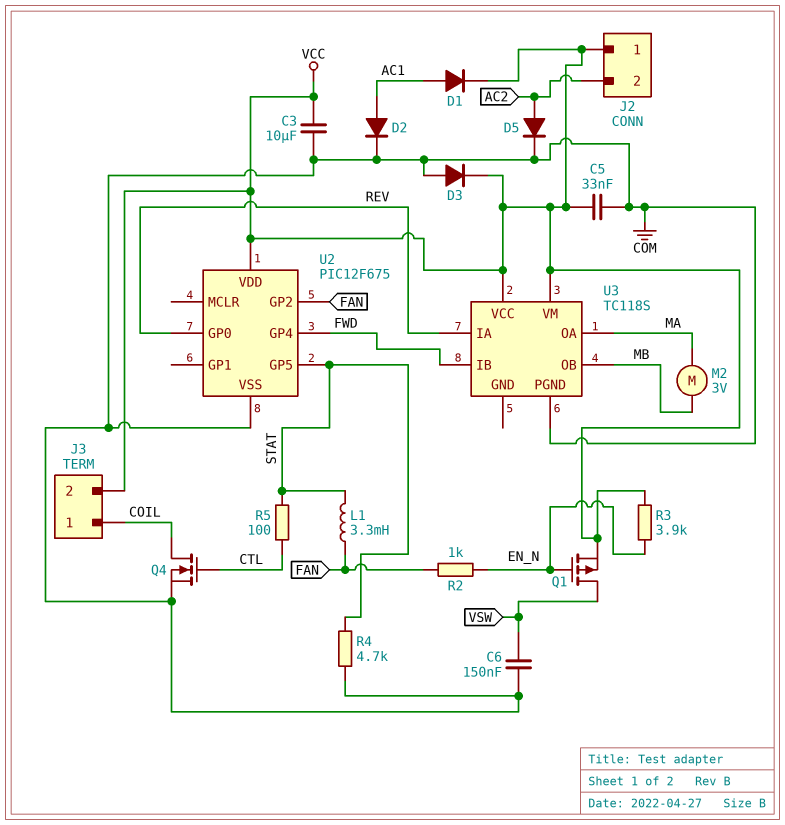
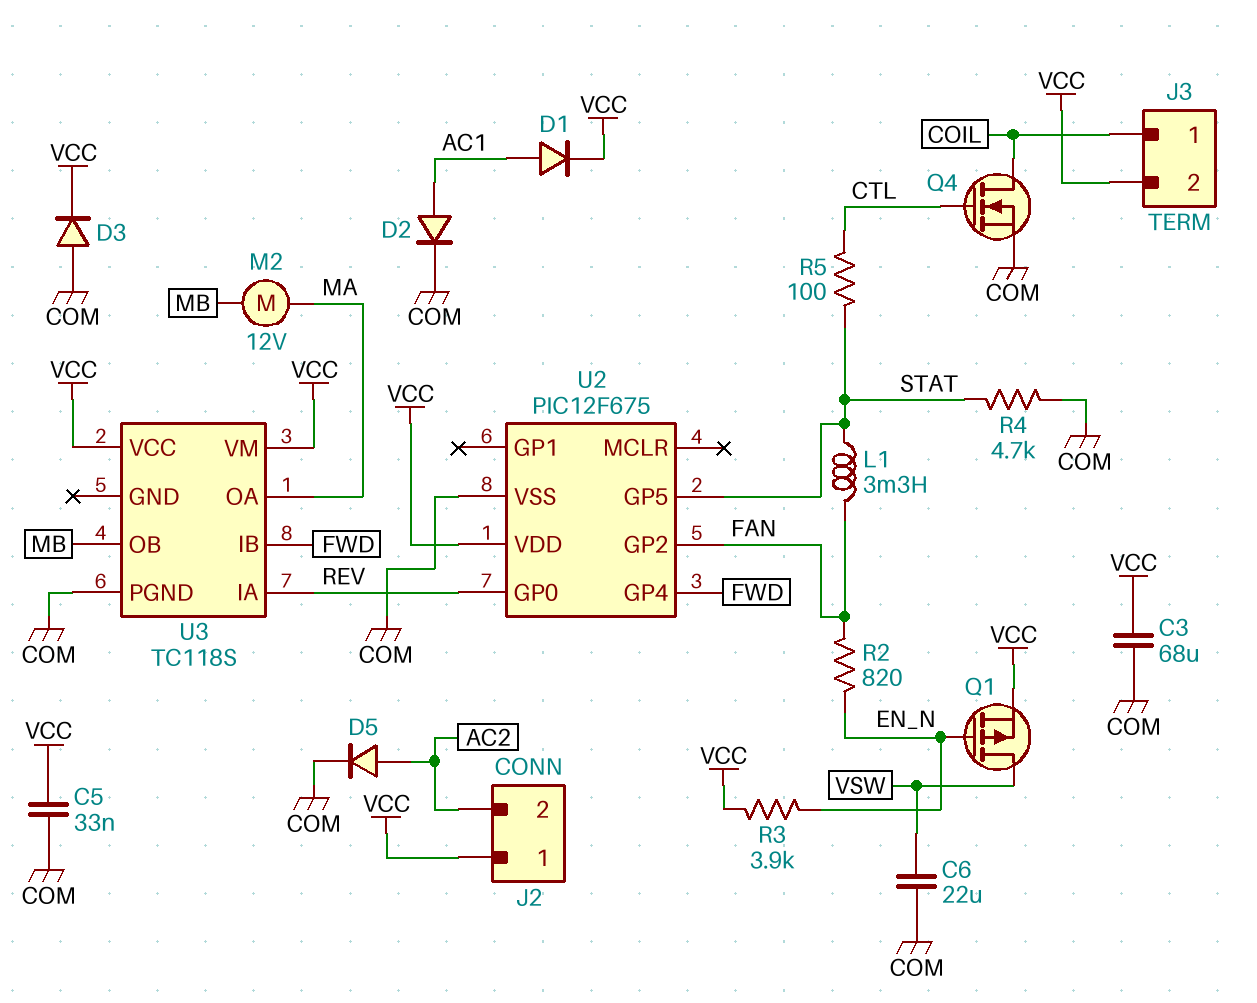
C3: 10uF (COM, VCC) -> 68uF (COM, VCC)
C6: 150nF (COM, VSW) -> 22uF (COM, VSW)
M2: motor 3V (MA, MB) -> motor 12V (MA, MB)
R2: 1k (EN_N, FAN) -> 820 (EN_N, FAN)

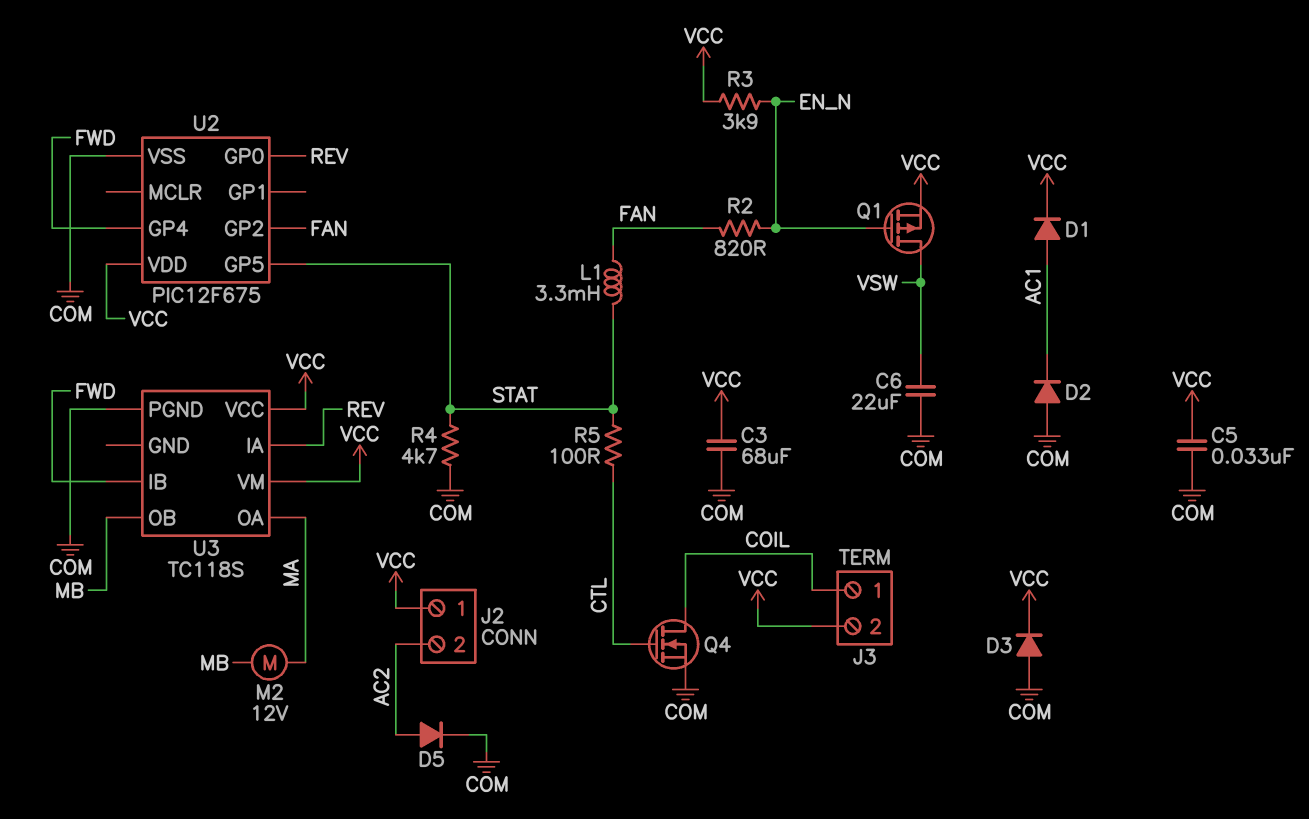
D2: diode (A AC1, K COM) -> diode (A COM, K AC1)

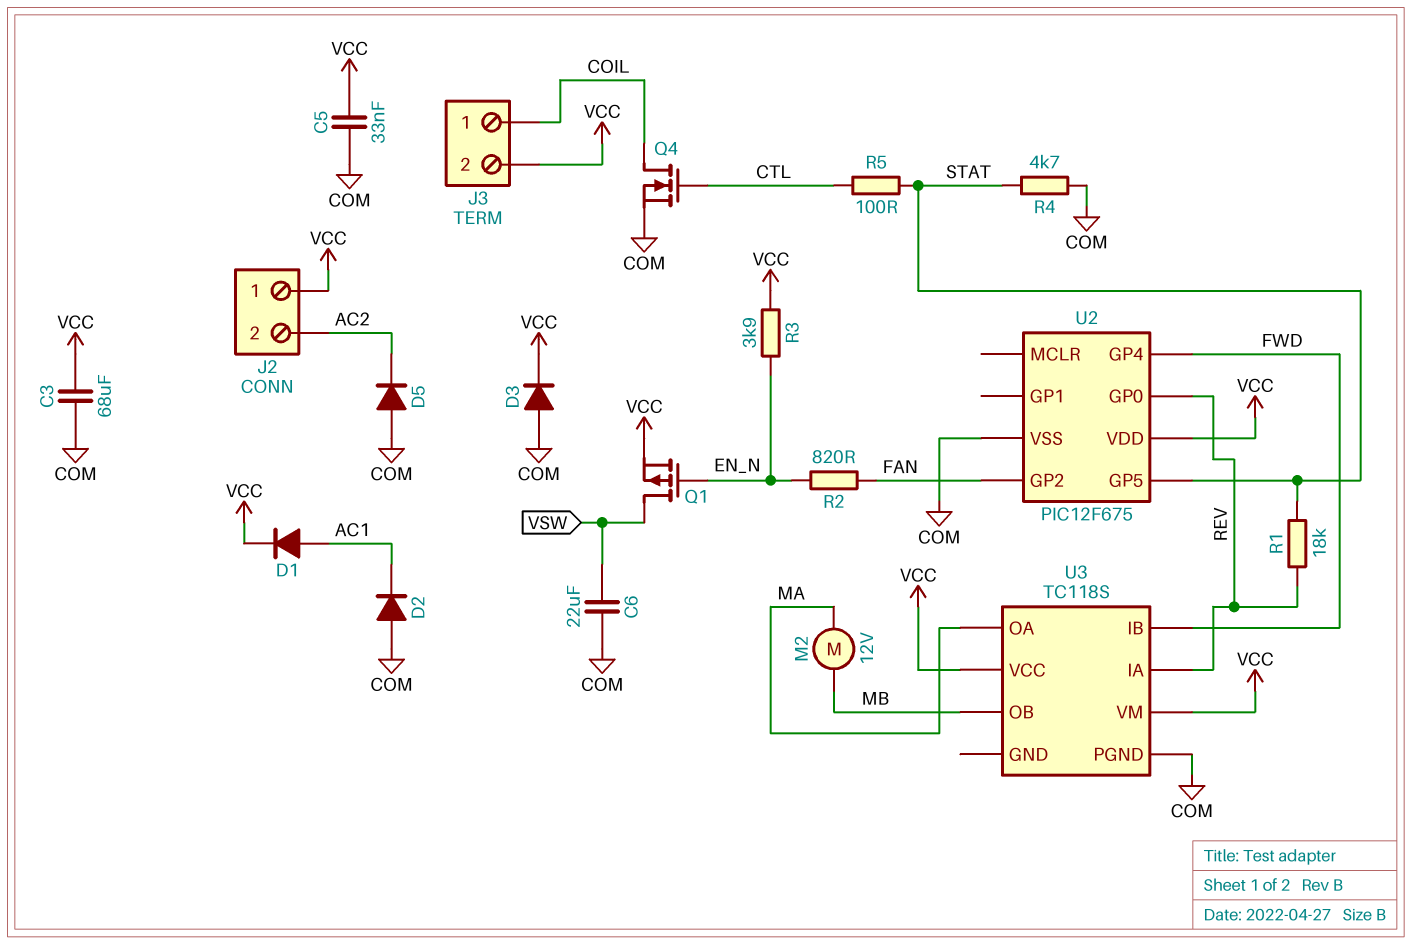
D5: diode (A AC2, K COM) -> diode (A COM, K AC2)
L1: 3.3mH (FAN, STAT) -> none
R1: none -> 18k (REV, STAT)

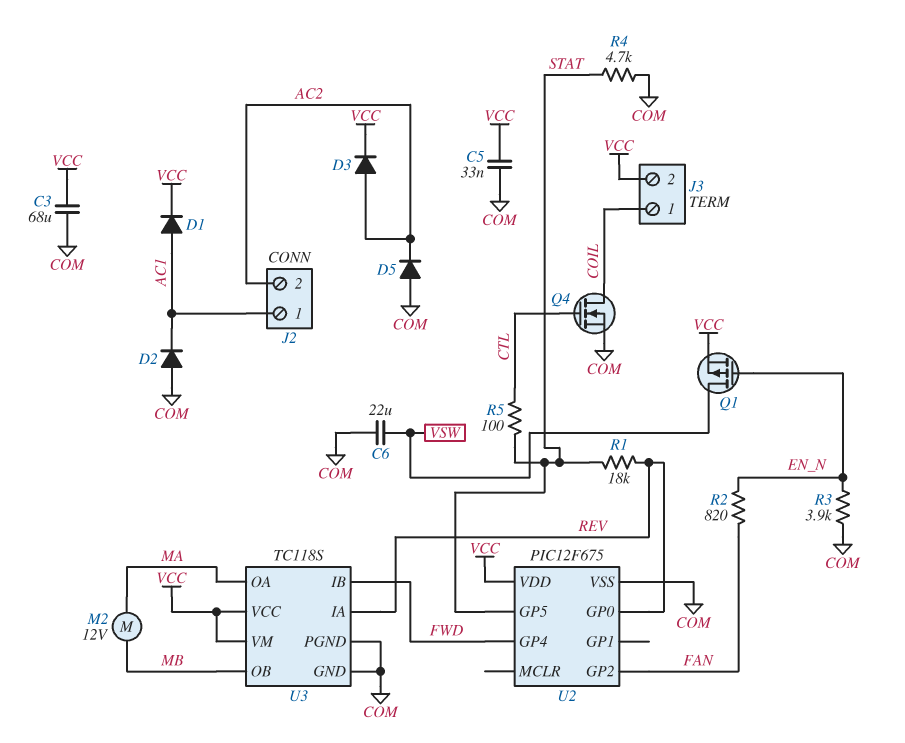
D3: diode (A COM, K VCC) -> diode (A AC2, K VCC)
J2 pin 1: VCC -> AC1
R3: 3.9k (EN_N, VCC) -> 3.9k (COM, EN_N)
U3 pin GND: none -> COM

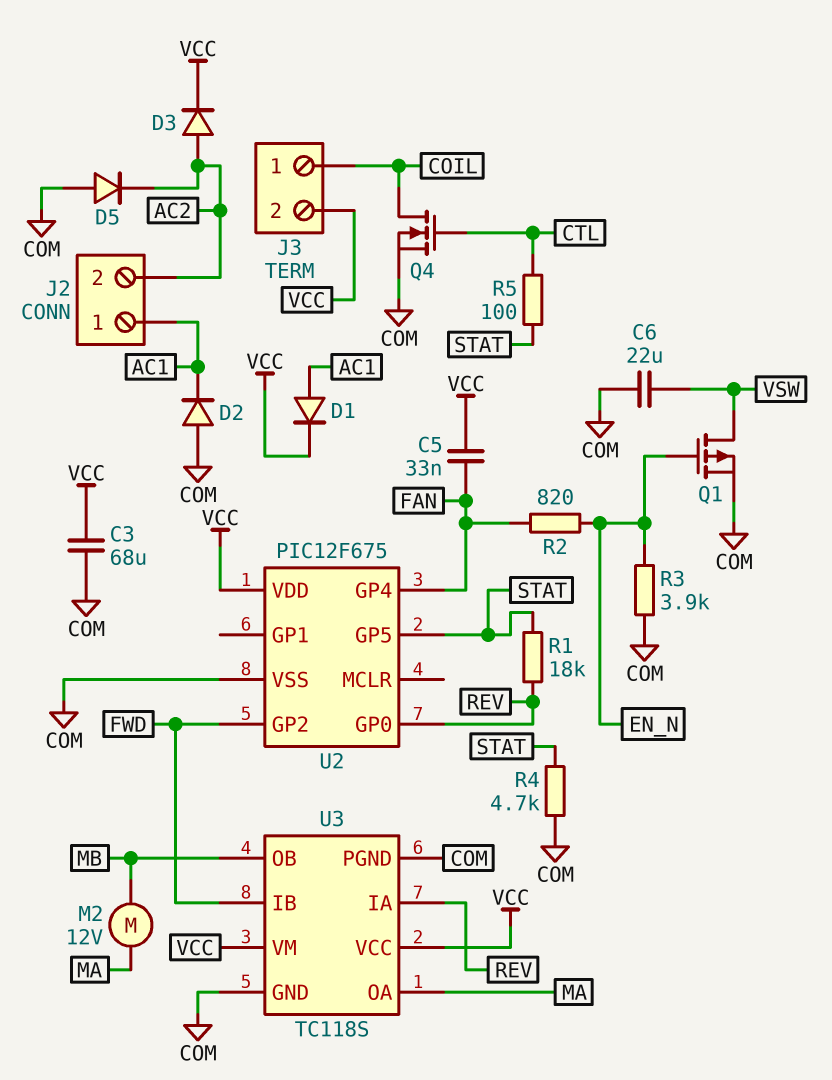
C5: 33nF (COM, VCC) -> 33nF (FAN, VCC)
Q1: PMOS (G EN_N, D VSW, S VCC) -> PMOS (G EN_N, D VSW, S COM)
U2 pin GP2: FAN -> FWD
U2 pin GP4: FWD -> FAN

